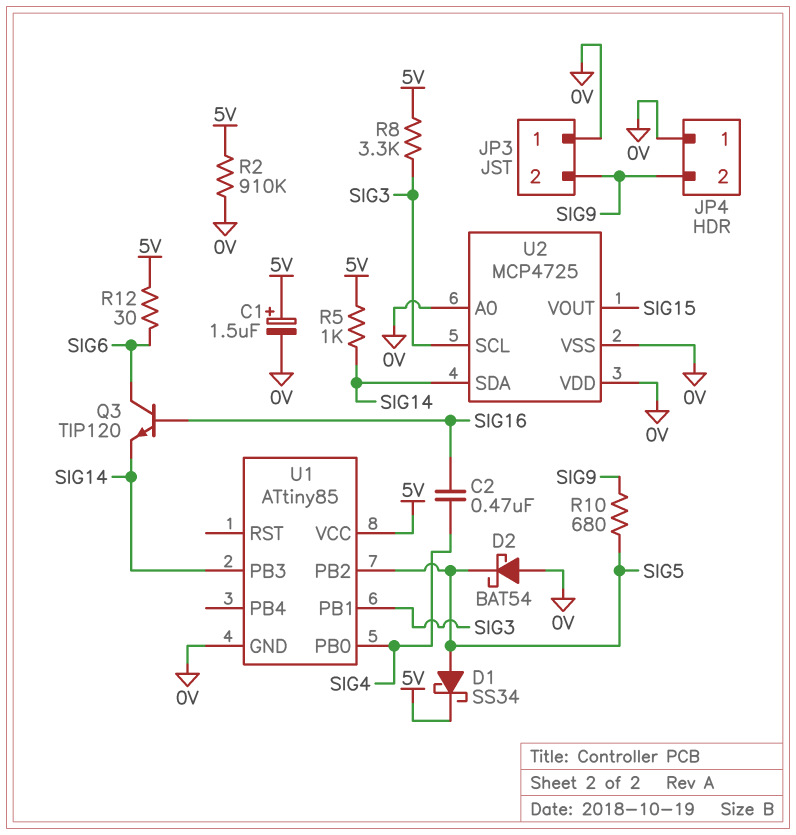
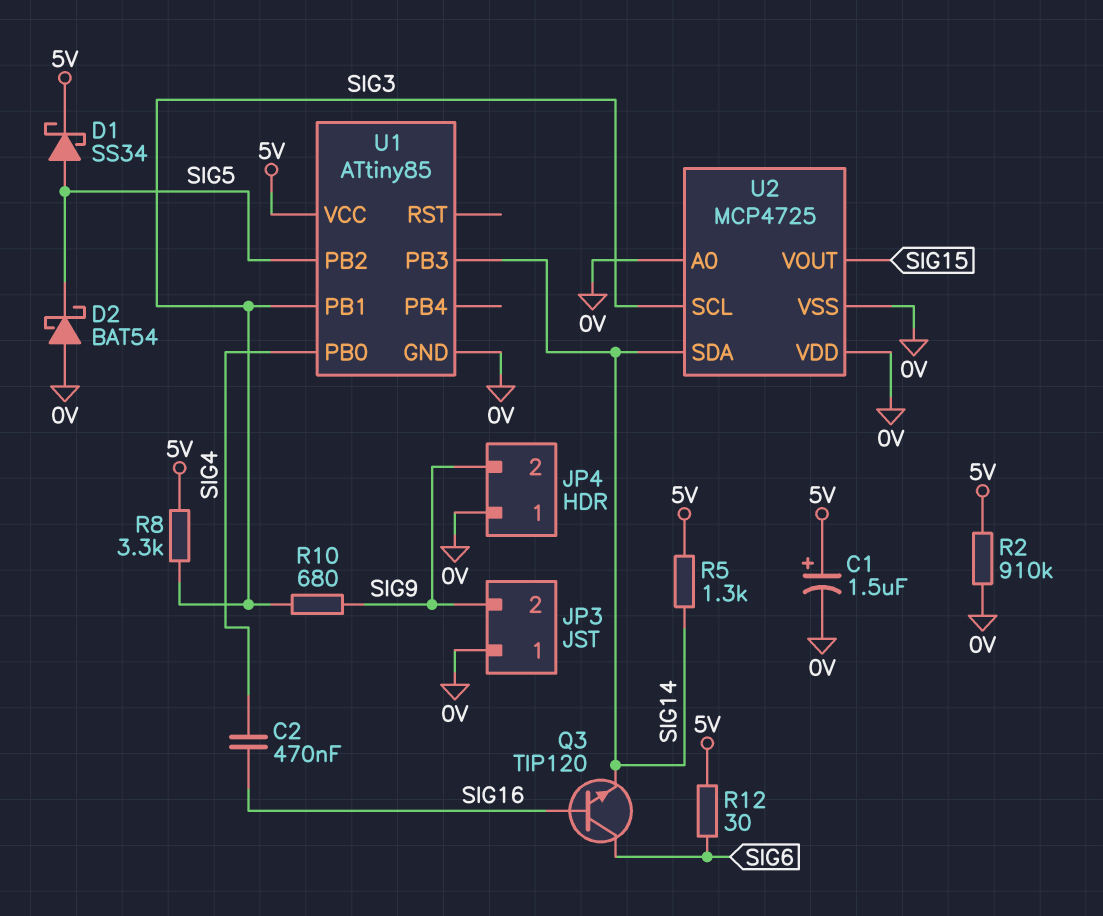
R5: 1k (5V, SIG14) -> 1.3k (5V, SIG14)
R10: 680 (SIG5, SIG9) -> 680 (SIG3, SIG9)

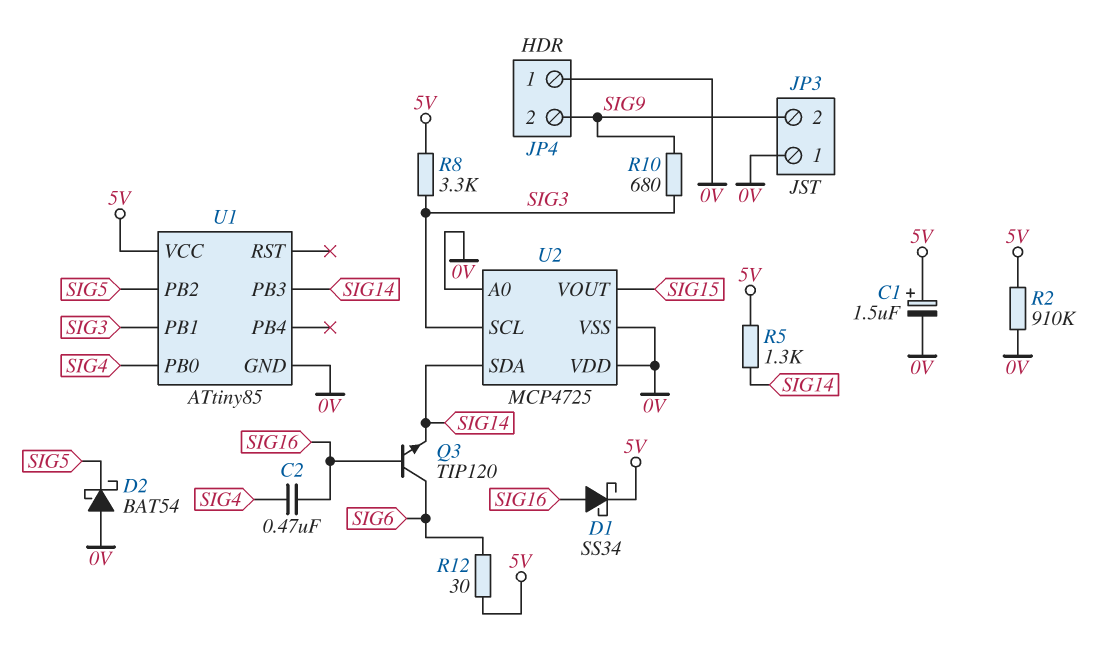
D1: schottky SS34 (A SIG5, K 5V) -> schottky SS34 (A SIG16, K 5V)

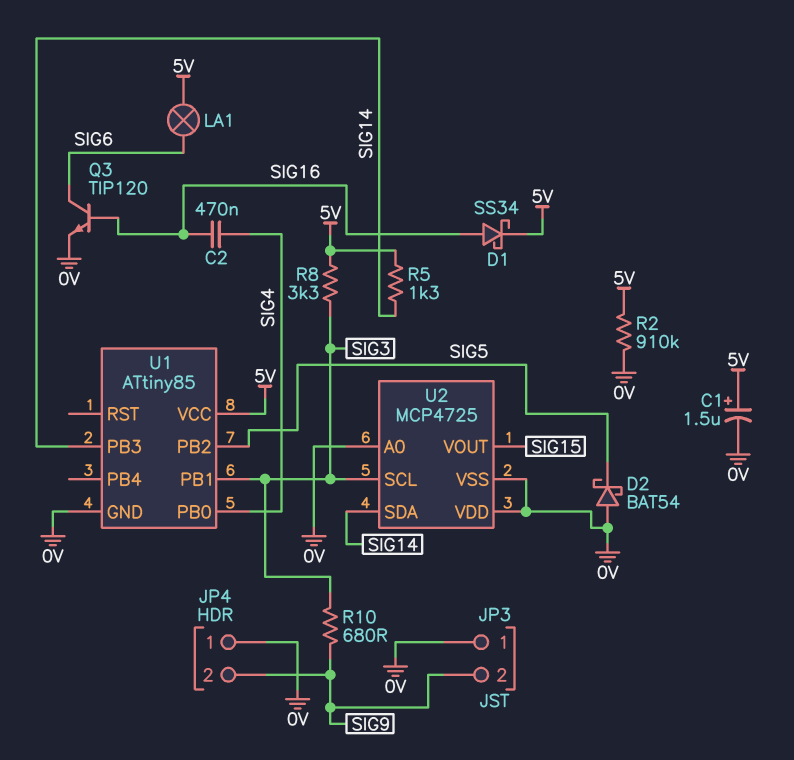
LA1: none -> lamp (5V, SIG6)
Q3: NPN TIP120 (B SIG16, C SIG6, E SIG14) -> NPN TIP120 (B SIG16, C SIG6, E 0V)
R12: 30 (5V, SIG6) -> none

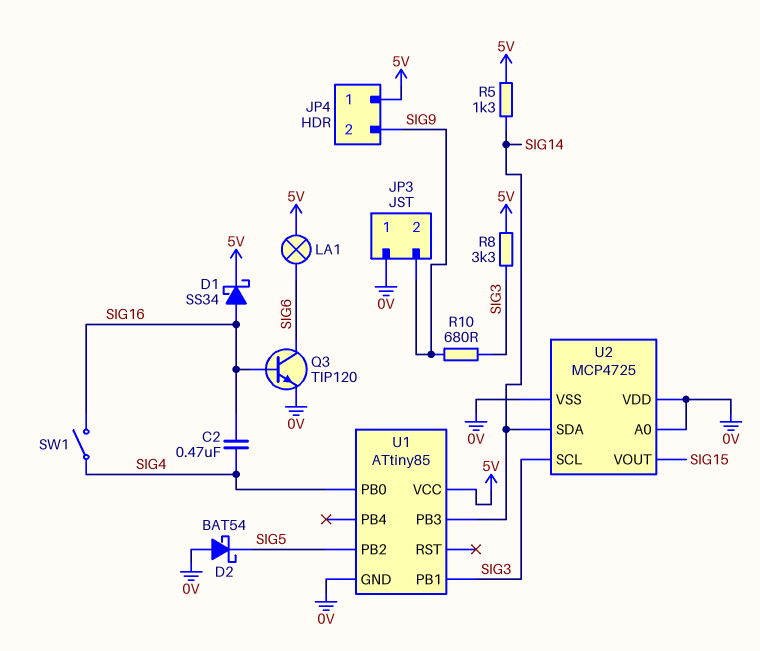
C1: 1.5uF (plus 5V, minus 0V) -> none
JP4 pin 1: 0V -> 5V
R2: 910k (0V, 5V) -> none
SW1: none -> switch (SIG4, SIG16)

